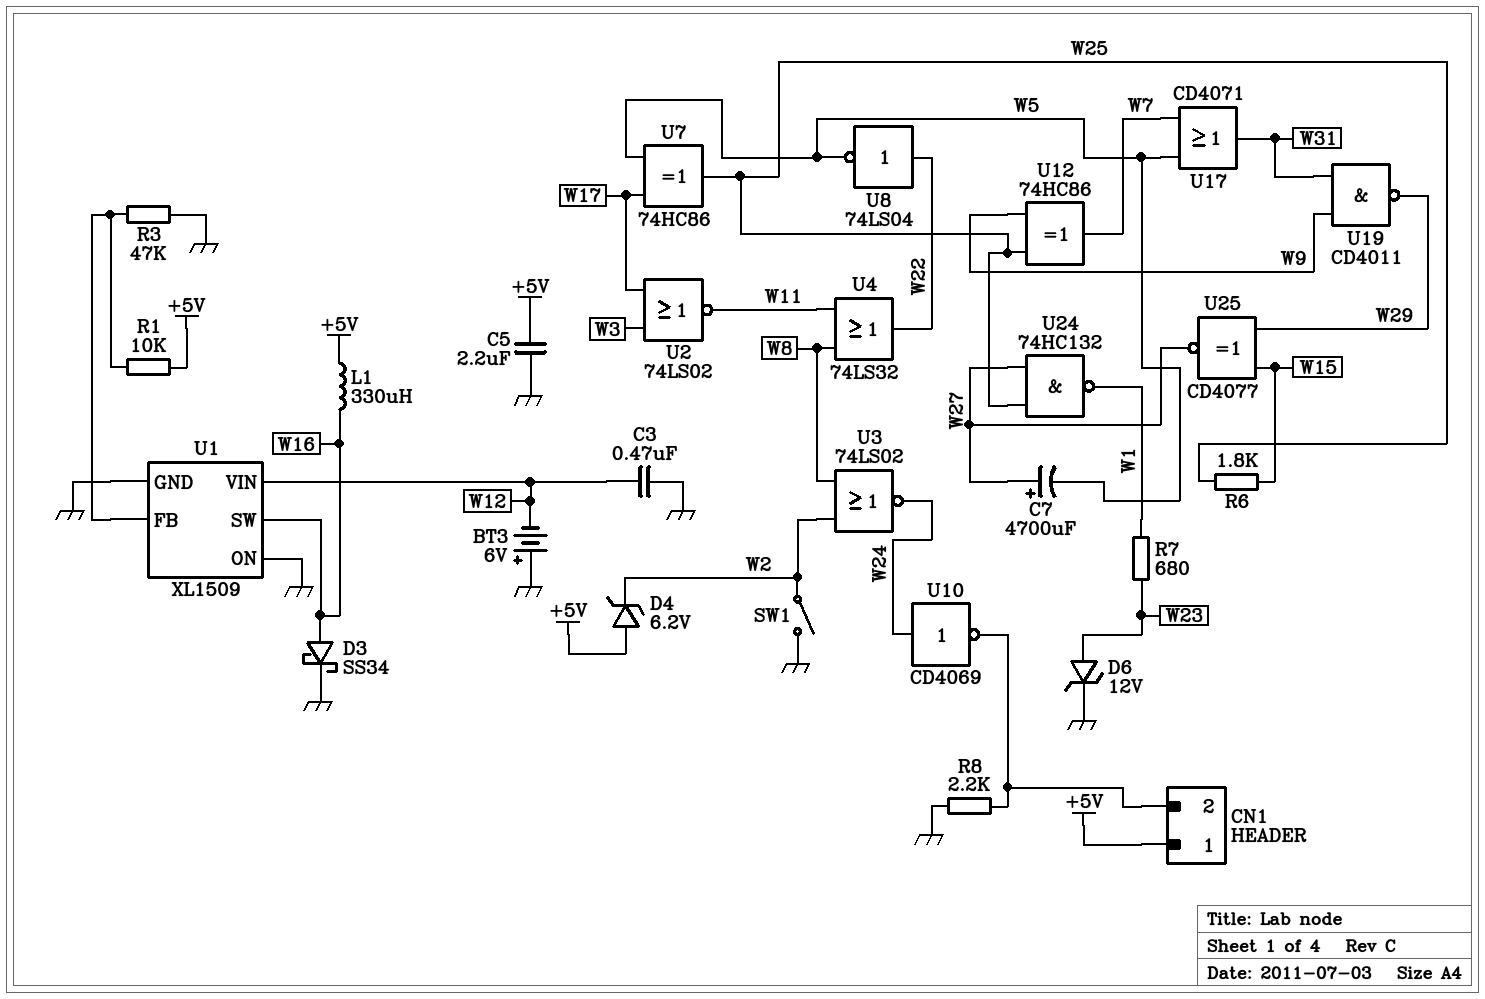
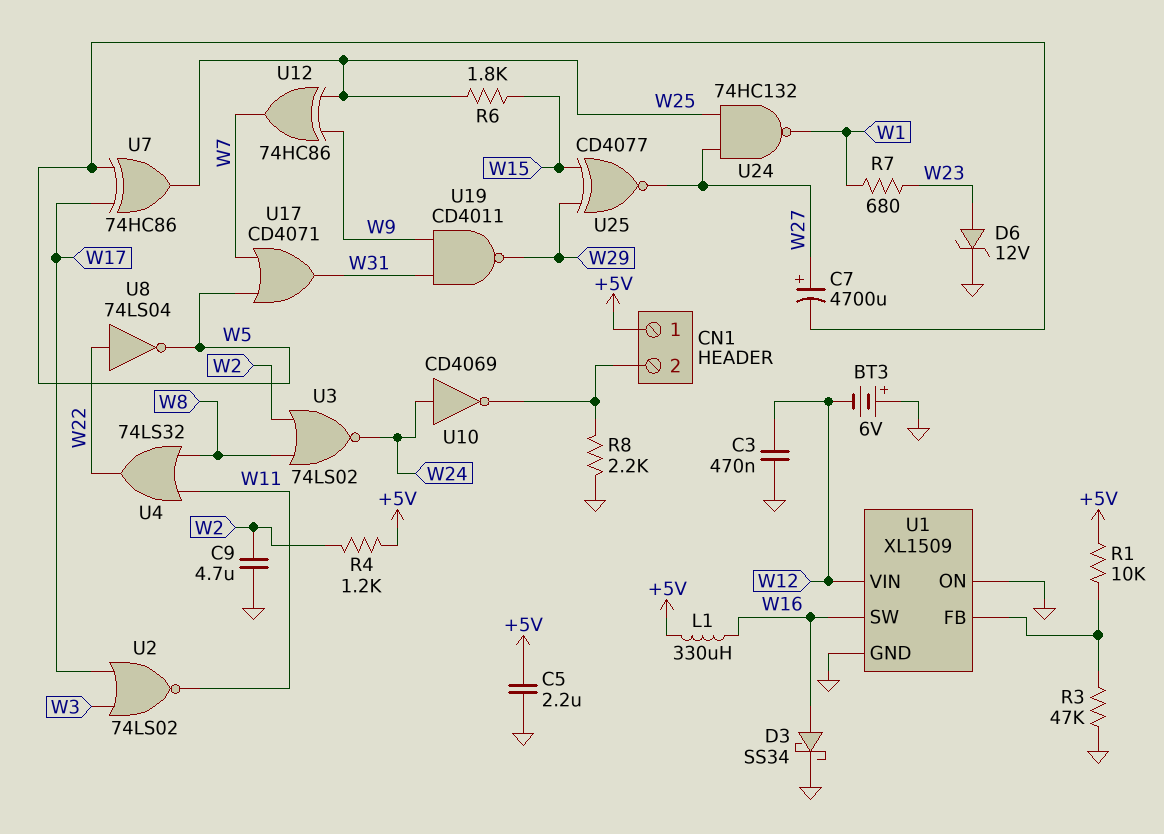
C9: none -> 4.7uF (GND, W2)
D4: zener 6.2V (A +5V, K W2) -> none
R4: none -> 1.2k (+5V, W2)
SW1: switch (GND, W2) -> none

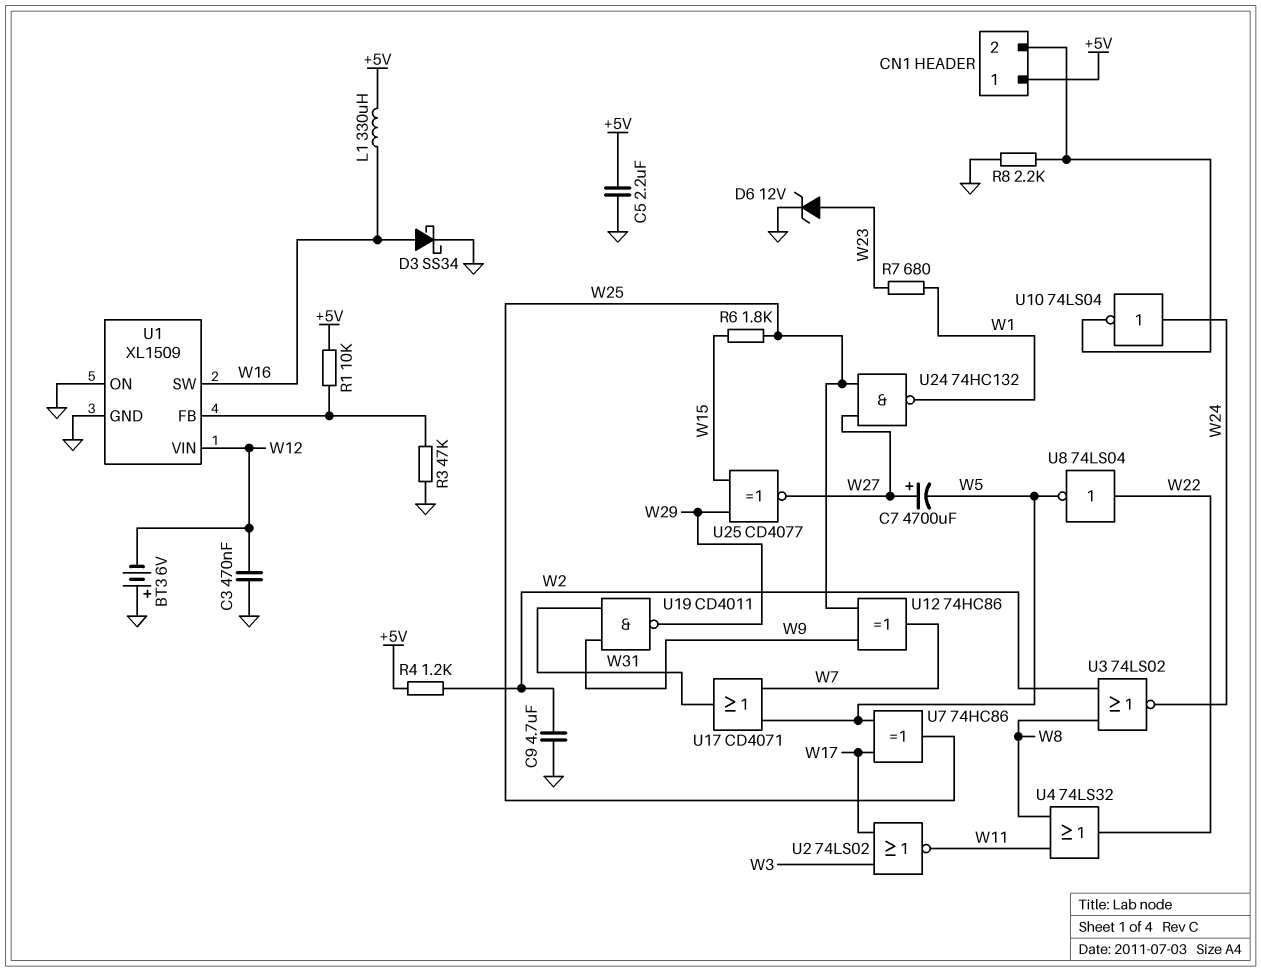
U10: NOT CD4069 (in W24, out CN1/2) -> NOT 74LS04 (in W24, out CN1/2)

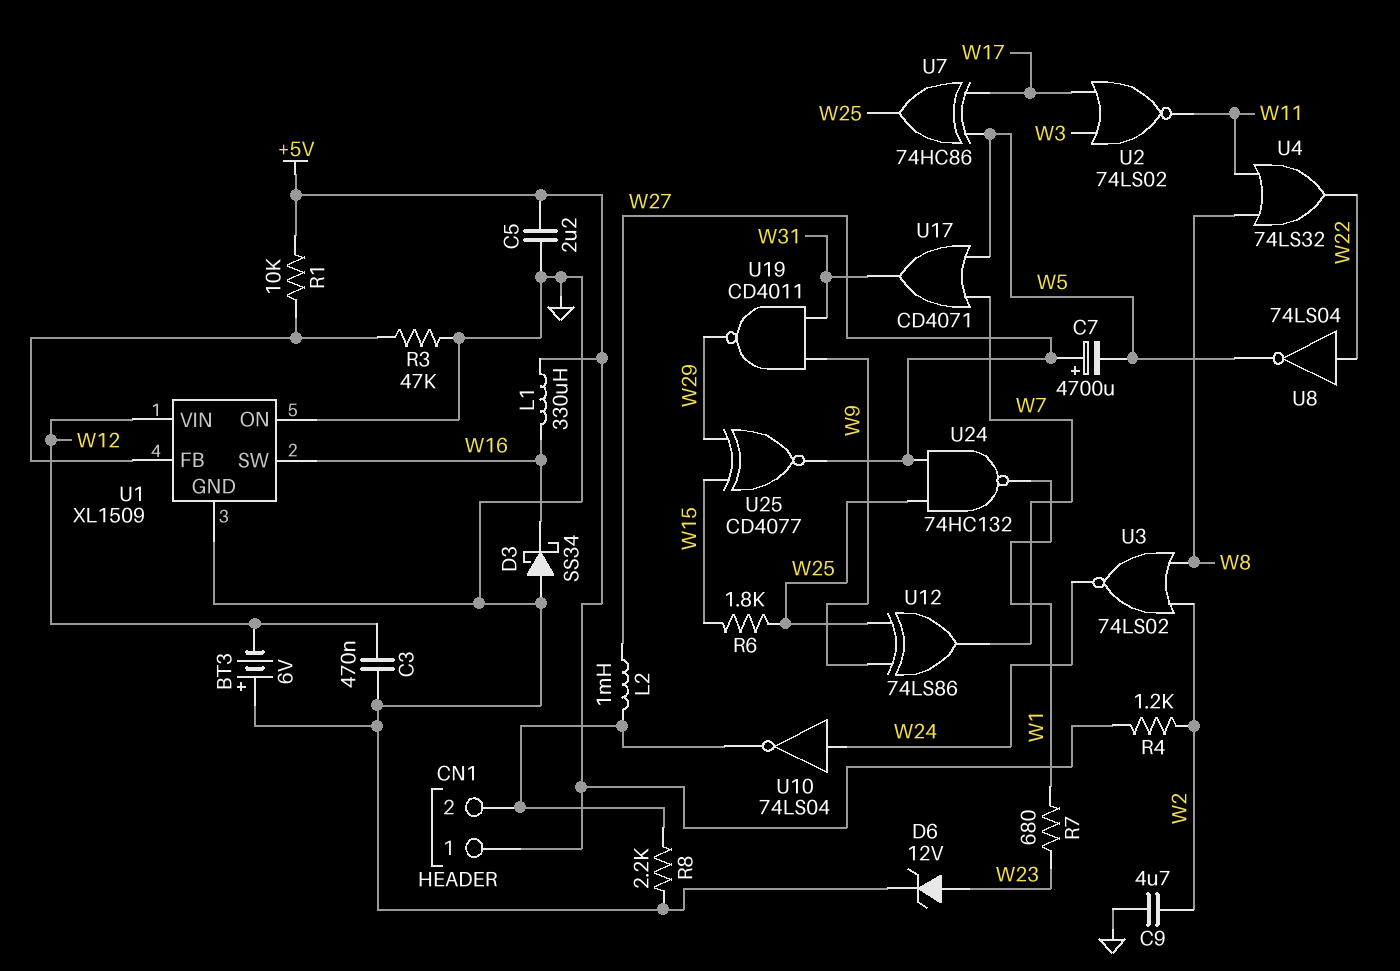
D3: schottky SS34 (A W16, K GND) -> schottky SS34 (A GND, K W16)
L2: none -> 1mH (CN1/2, W27)
U12: XOR 74HC86 (in W9, in W25, out W7) -> XOR 74LS86 (in W9, in W25, out W7)

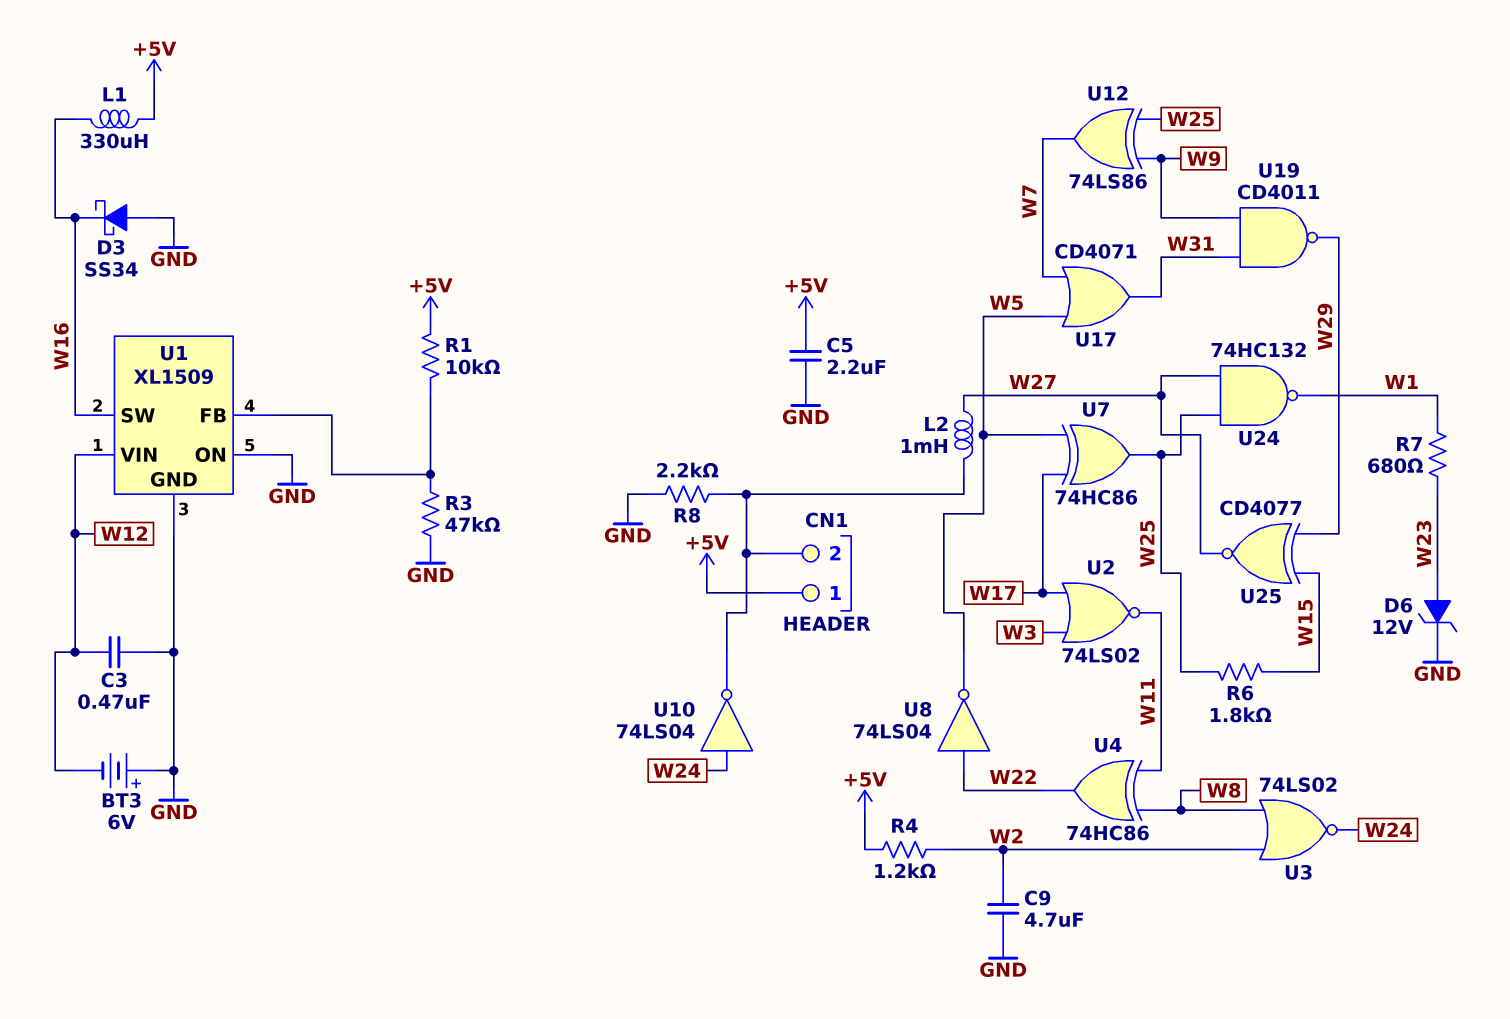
C7: 4700uF (plus W27, minus W5) -> none
U4: OR 74LS32 (in W8, in W11, out W22) -> XOR 74HC86 (in W8, in W11, out W22)

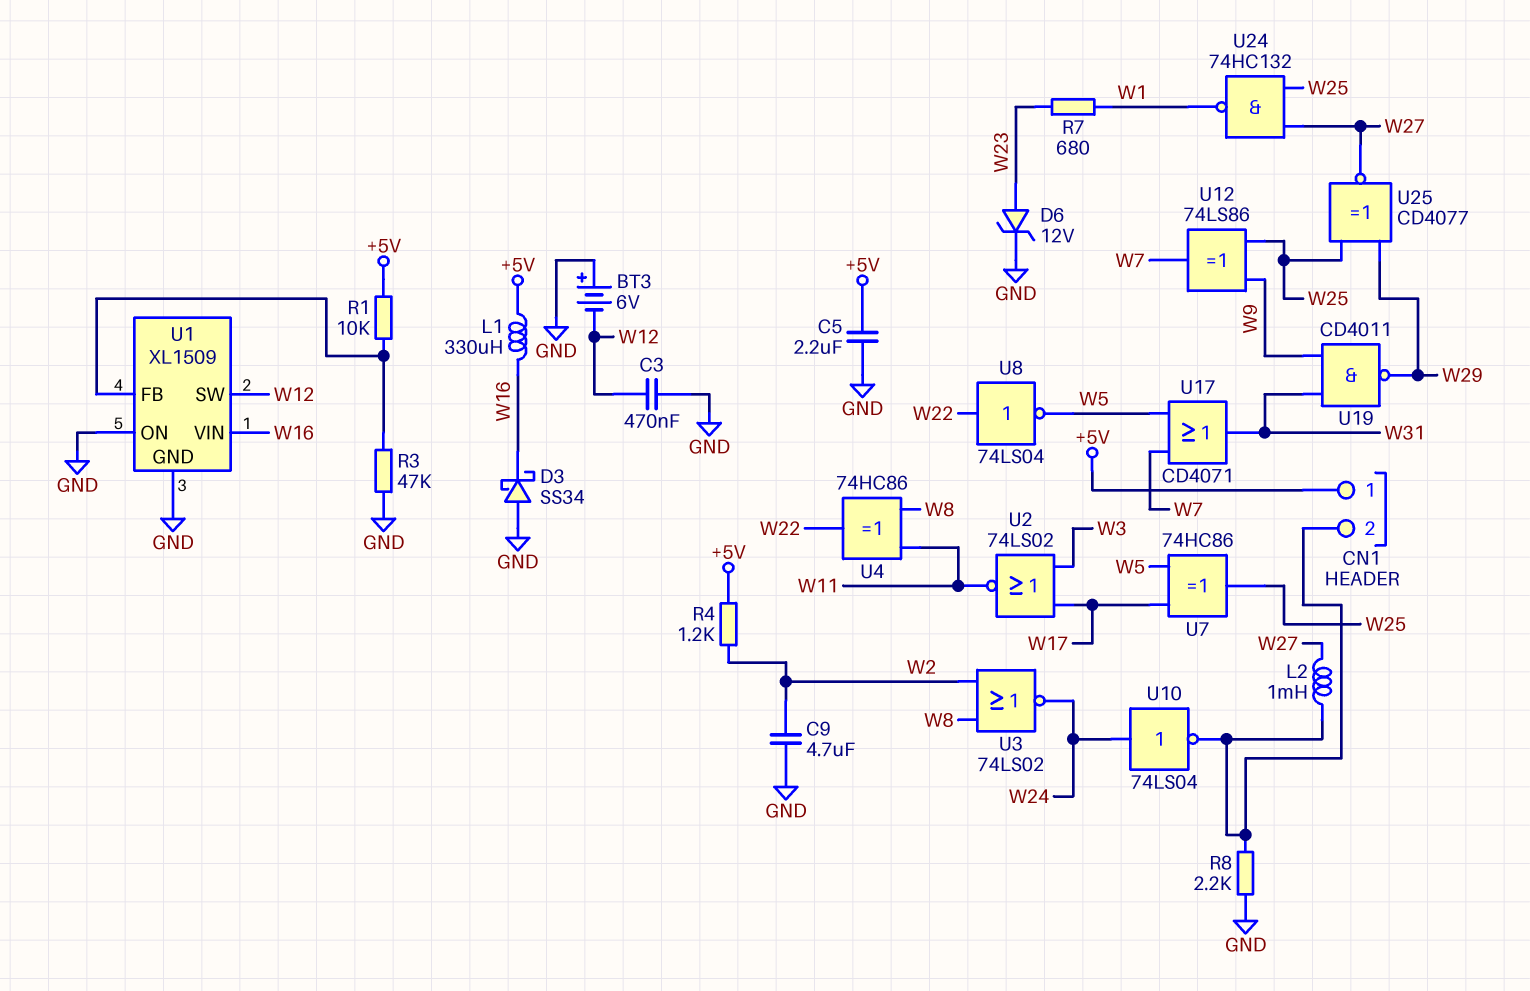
R6: 1.8k (W15, W25) -> none
U1 pin SW: W16 -> W12
U1 pin VIN: W12 -> W16
U25: XNOR CD4077 (in W15, in W29, out W27) -> XNOR CD4077 (in W25, in W29, out W27)

